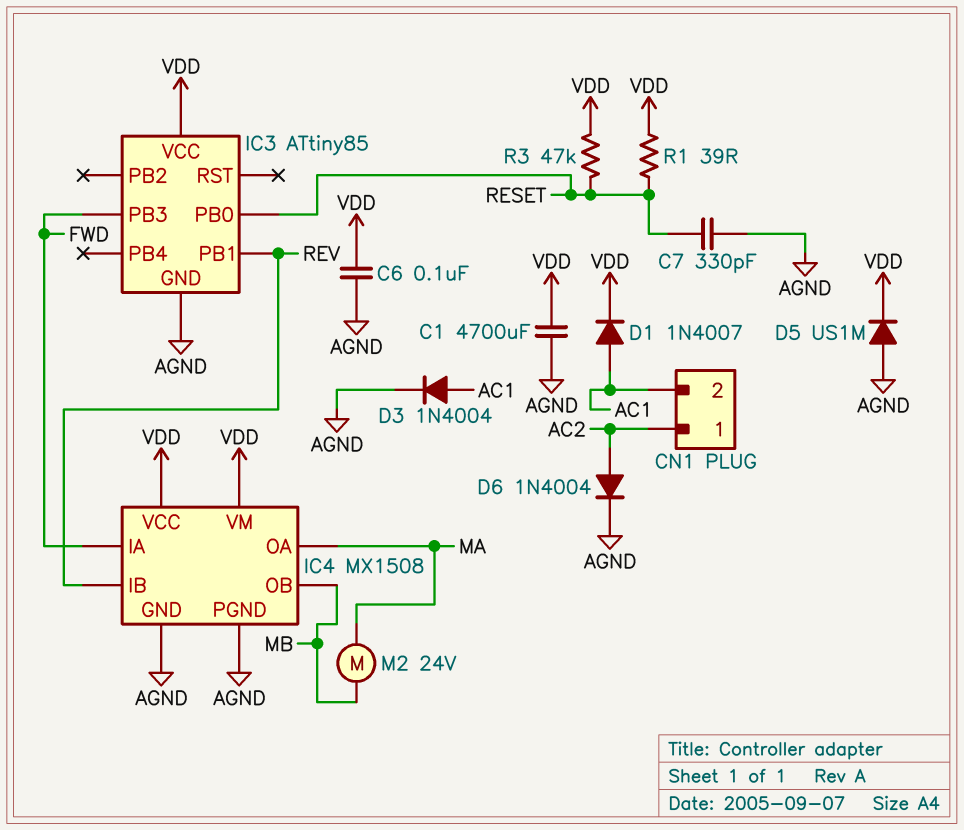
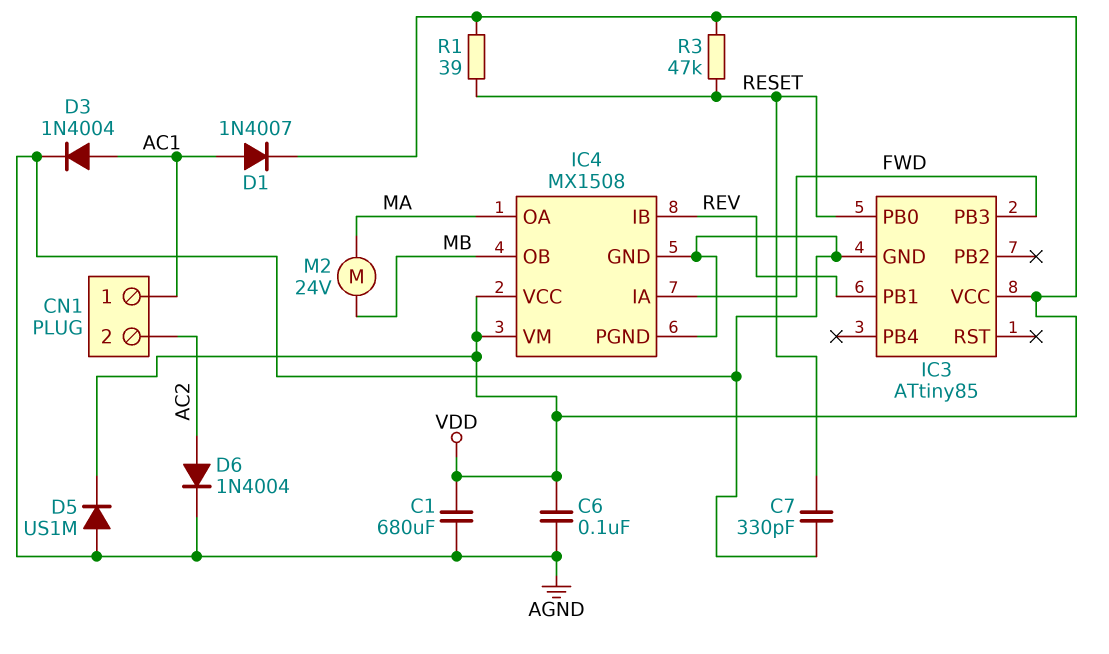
C1: 4700uF (AGND, VDD) -> 680uF (AGND, VDD)
CN1 pin 1: AC2 -> AC1
CN1 pin 2: AC1 -> AC2

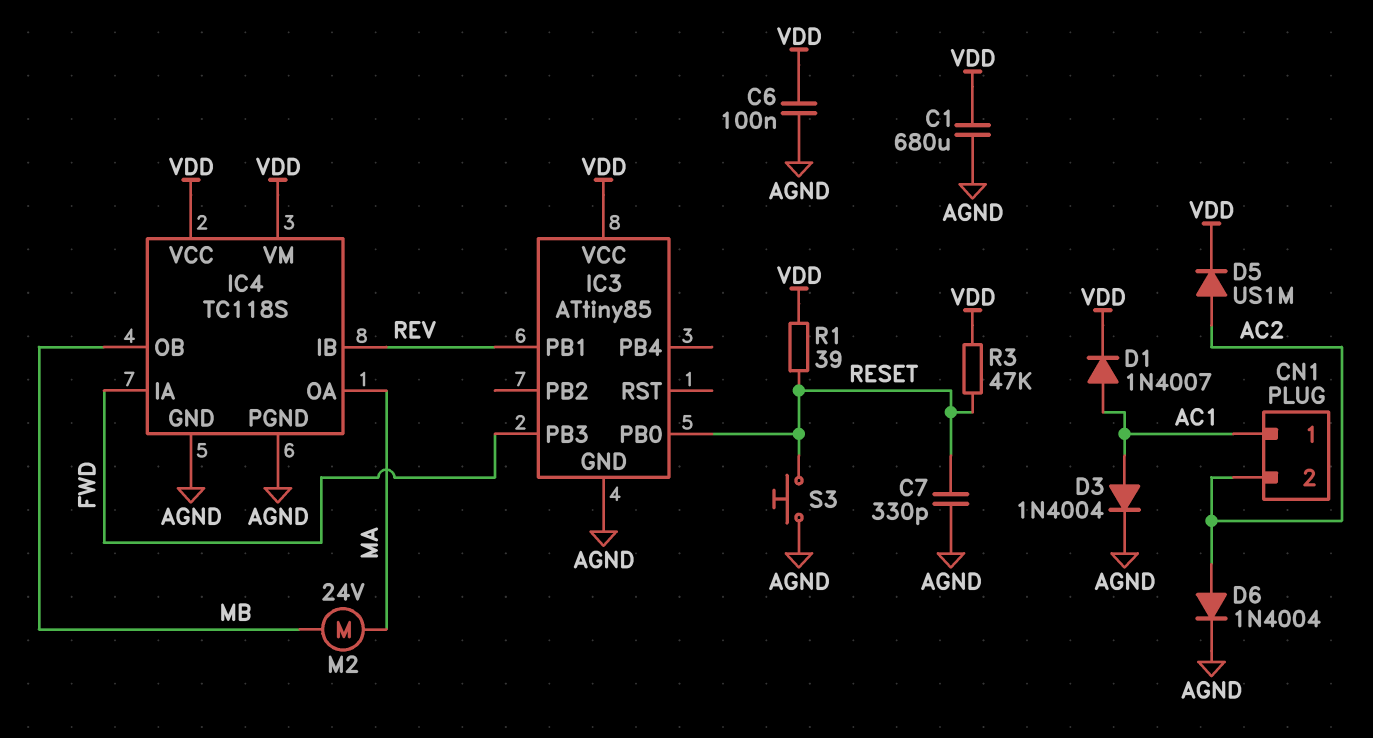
D5: diode US1M (A AGND, K VDD) -> diode US1M (A AC2, K VDD)
IC4: MX1508 -> TC118S
S3: none -> button (AGND, RESET)

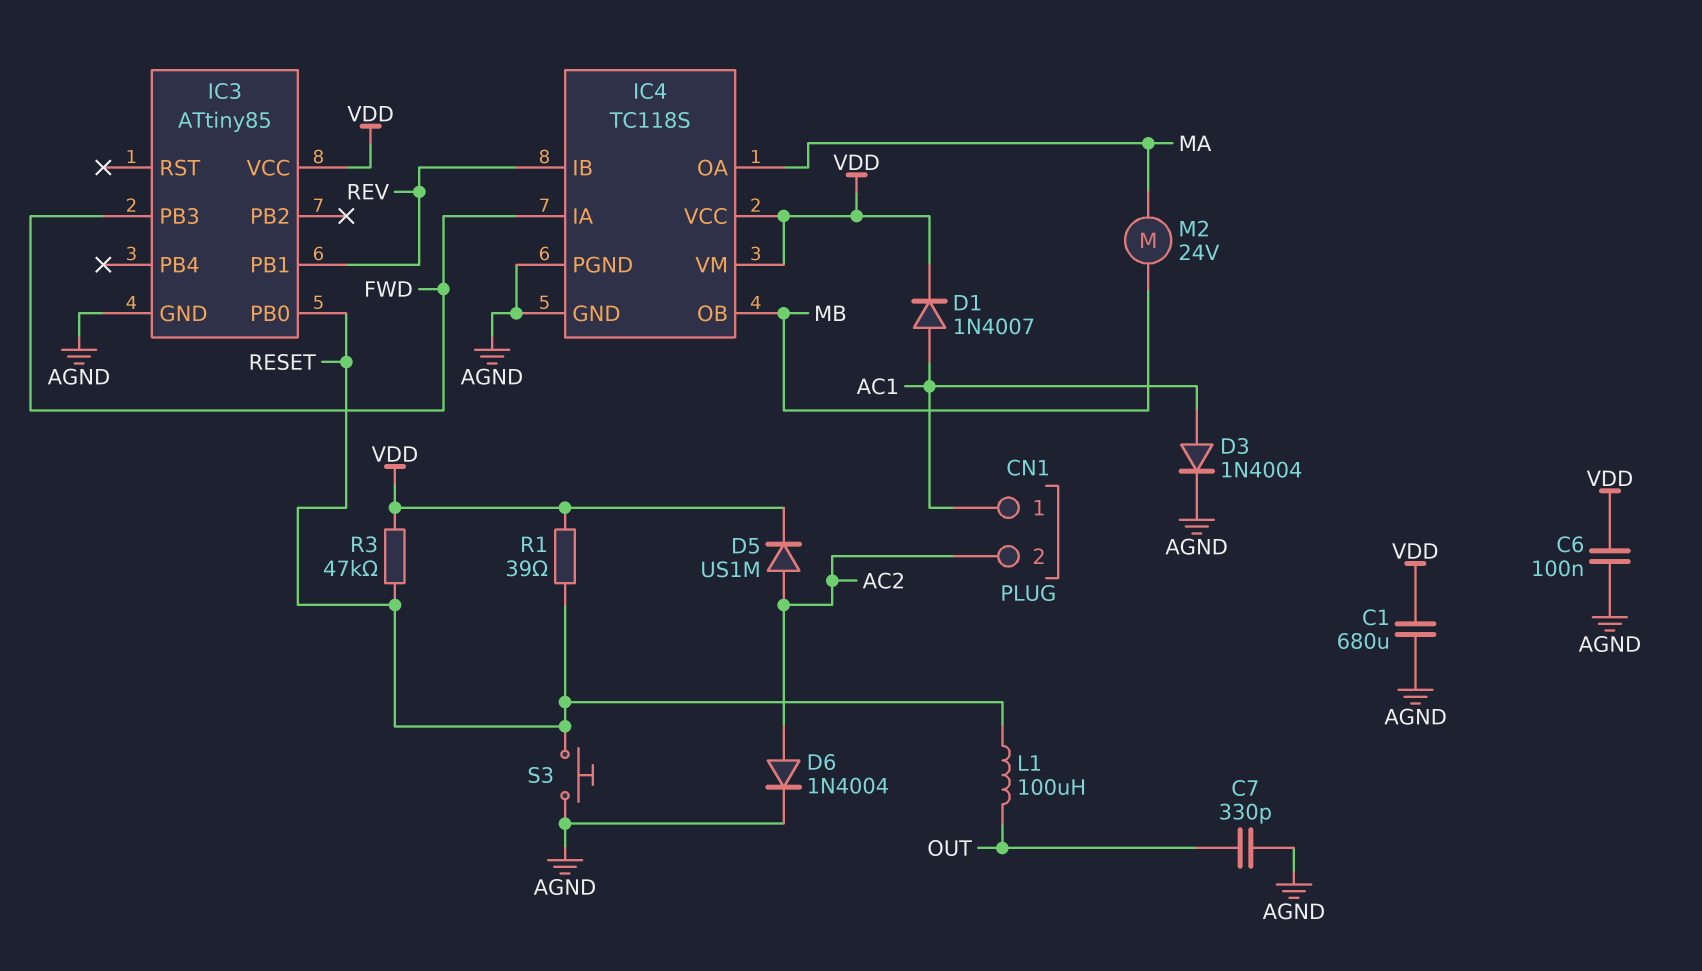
C7: 330pF (AGND, RESET) -> 330pF (AGND, OUT)
L1: none -> 100uH (OUT, RESET)

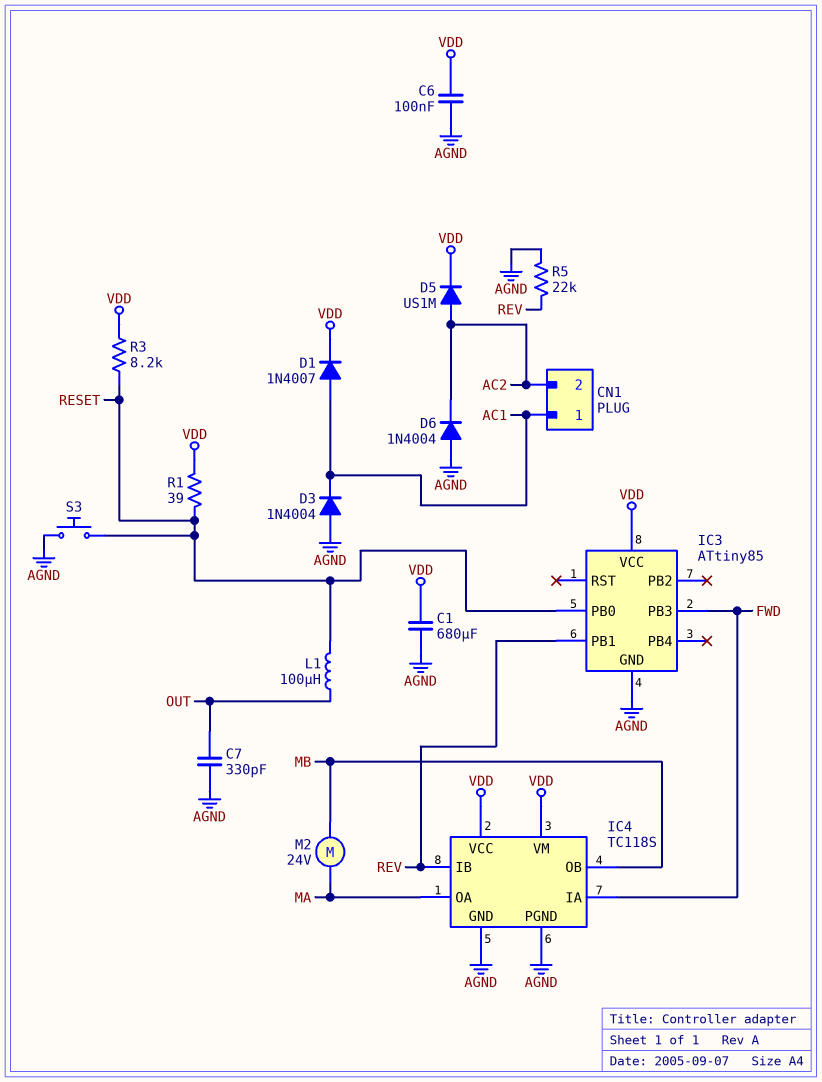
D3: diode 1N4004 (A AC1, K AGND) -> diode 1N4004 (A AGND, K AC1)
D6: diode 1N4004 (A AC2, K AGND) -> diode 1N4004 (A AGND, K AC2)
R3: 47k (RESET, VDD) -> 8.2k (RESET, VDD)
R5: none -> 22k (AGND, REV)

